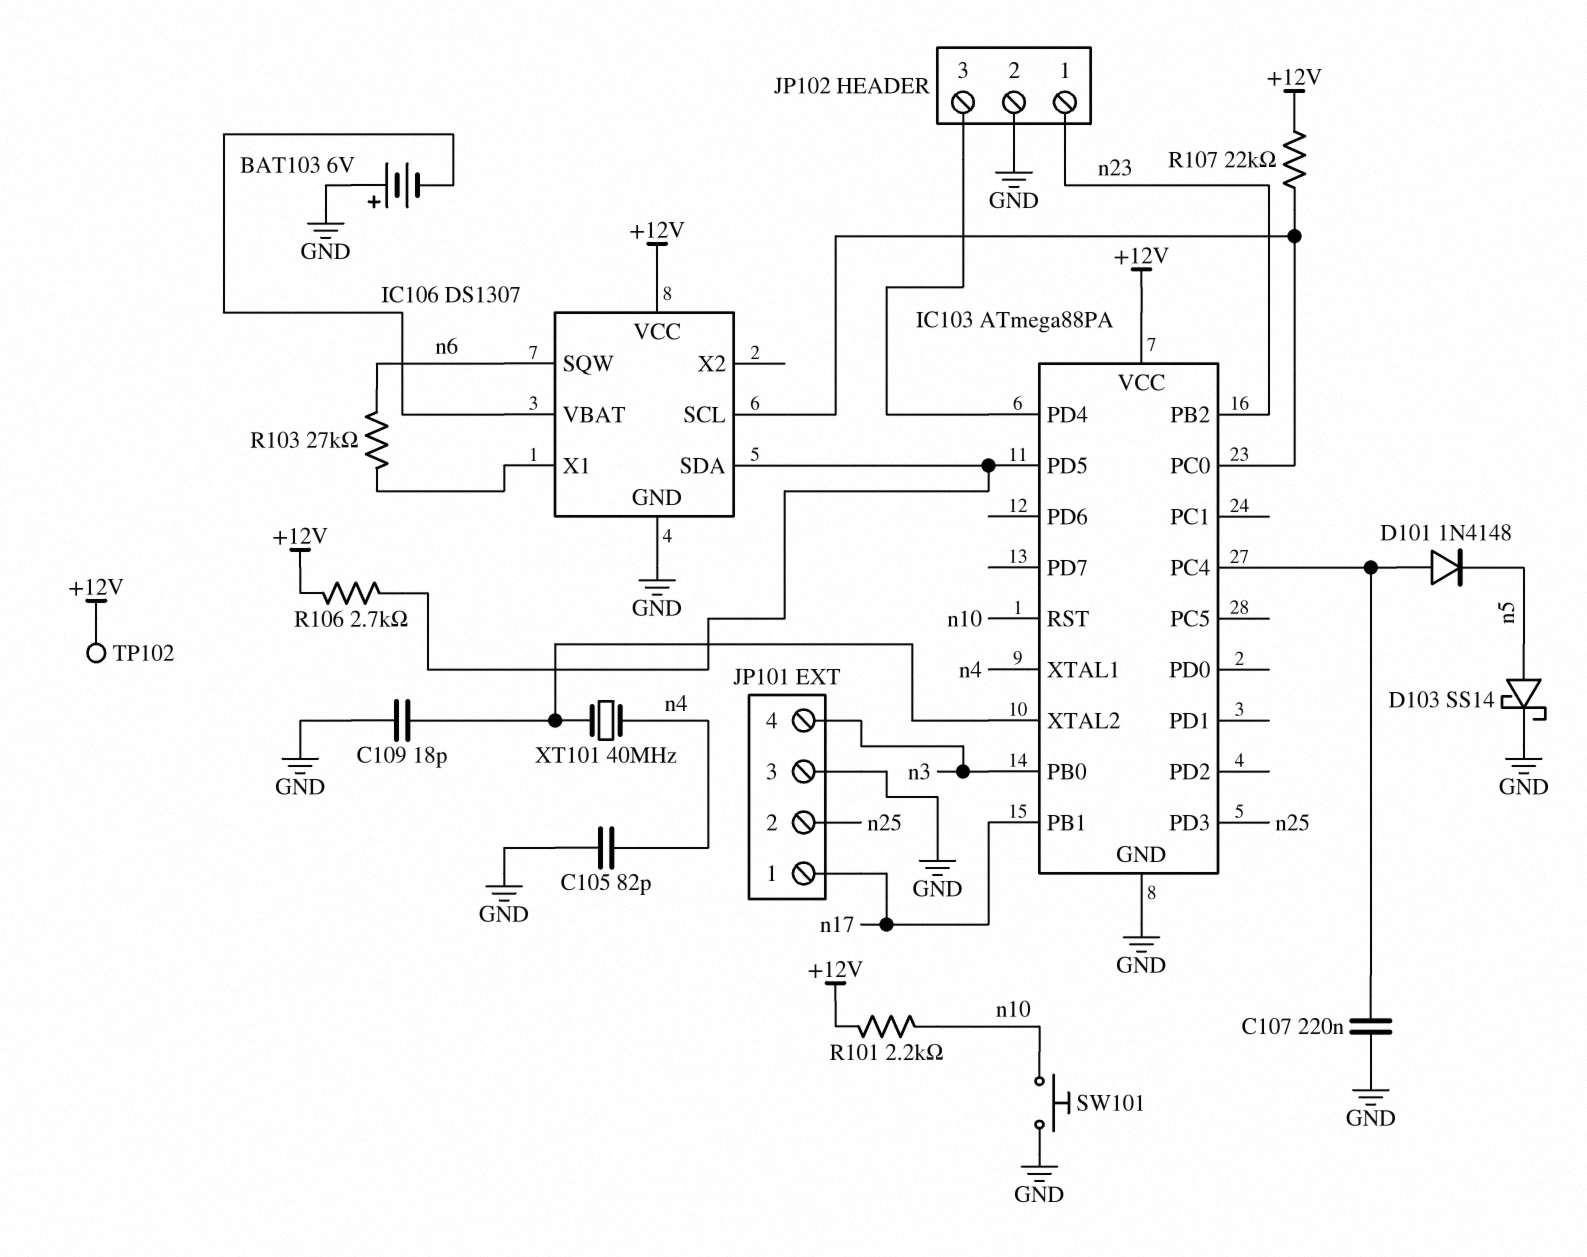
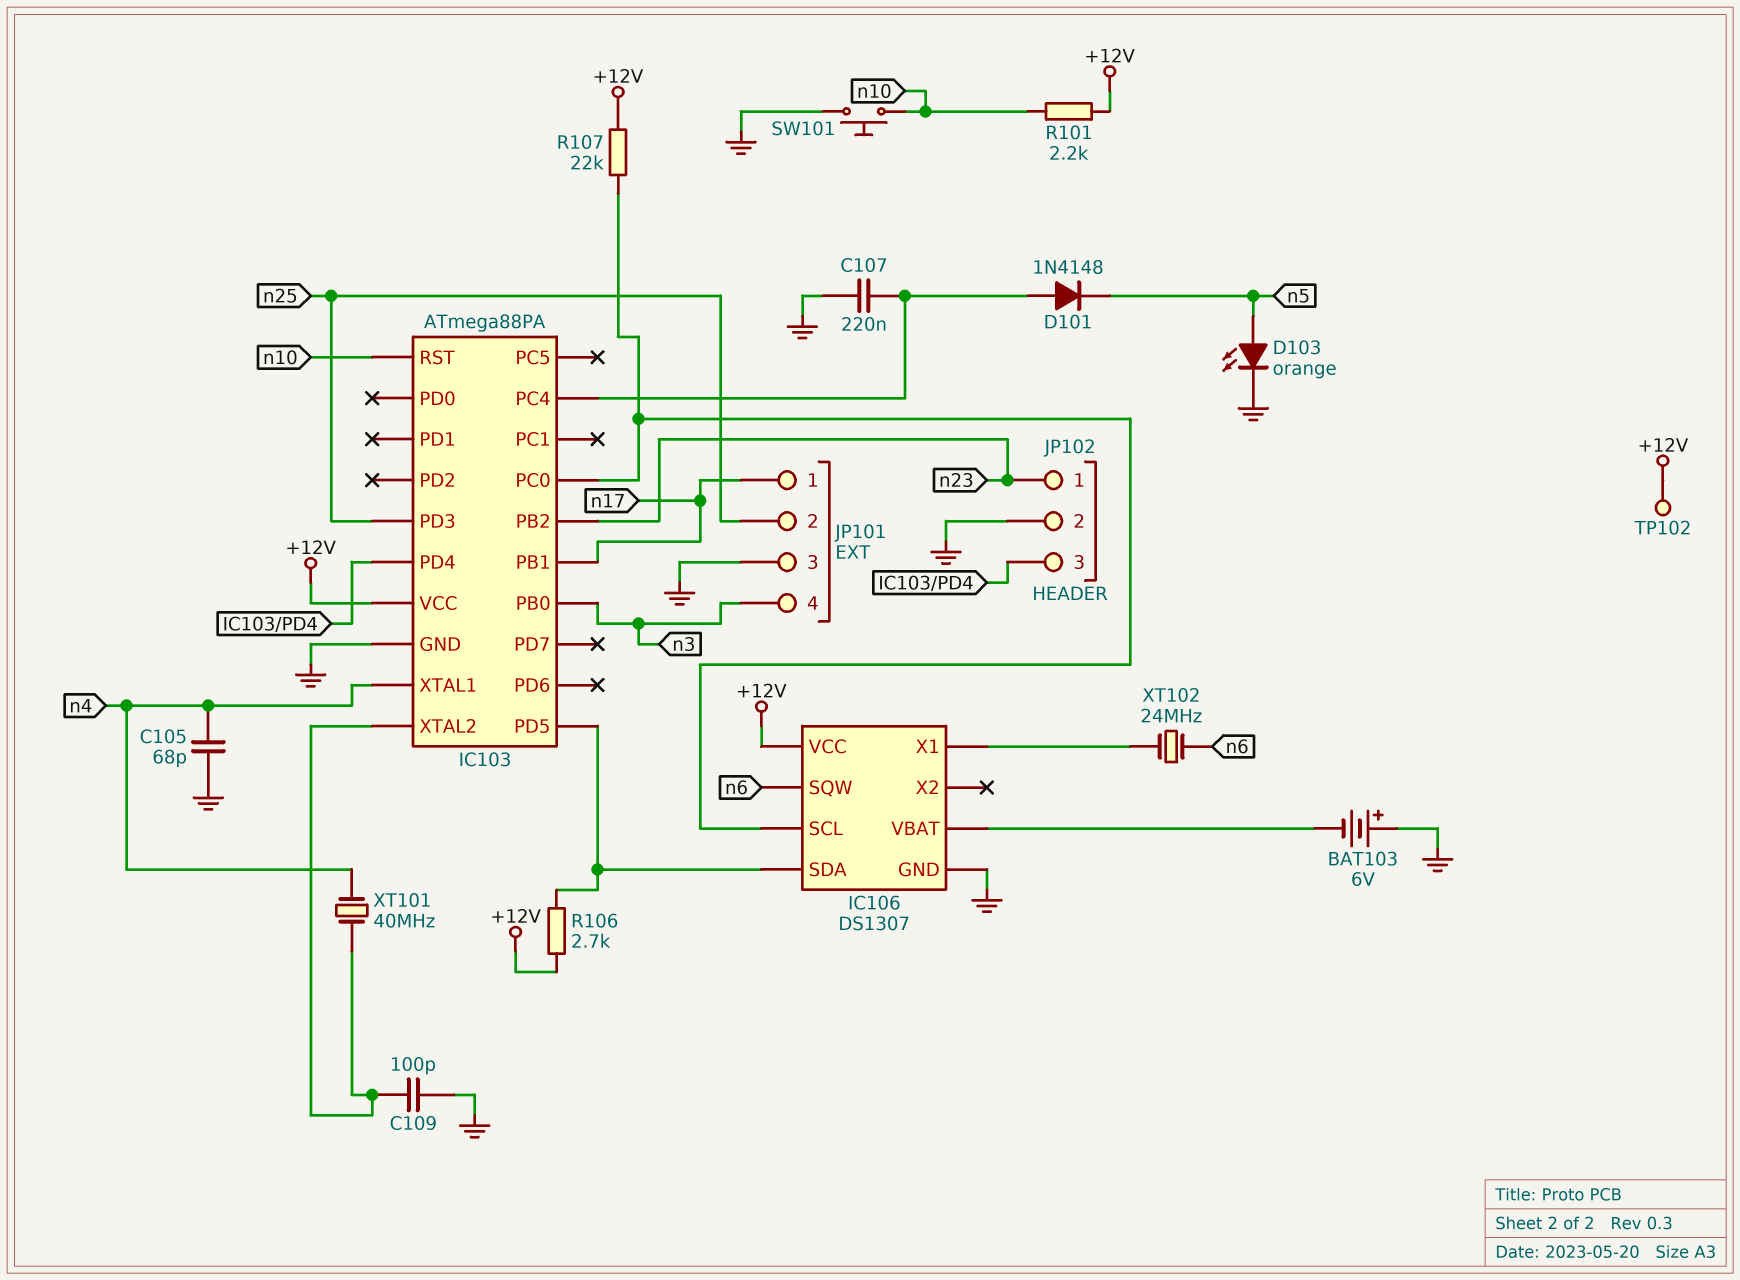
C105: 82pF (GND, n4) -> 68pF (GND, n4)
C109: 18pF (GND, IC103/XTAL2) -> 100pF (GND, IC103/XTAL2)
D103: schottky SS14 (A n5, K GND) -> LED orange (A n5, K GND)
R103: 27k (IC106/X1, n6) -> none
XT102: none -> 24MHz (IC106/X1, n6)

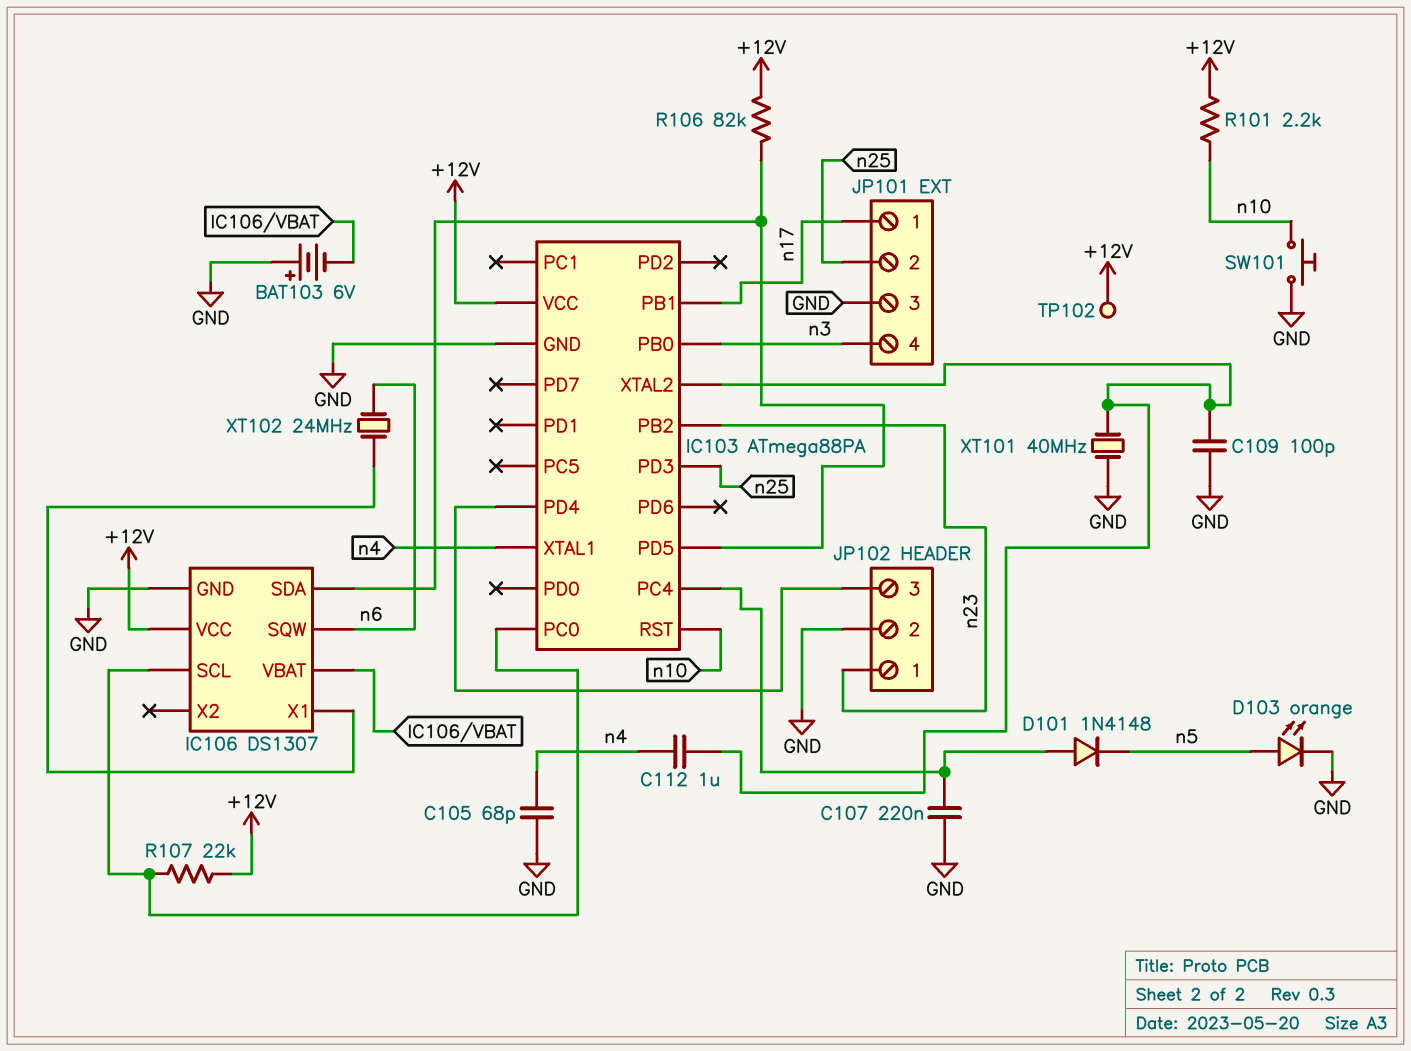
C112: none -> 1uF (IC103/XTAL2, n4)
R106: 2.7k (+12V, IC103/PD5) -> 82k (+12V, IC103/PD5)
XT101: 40MHz (IC103/XTAL2, n4) -> 40MHz (GND, IC103/XTAL2)

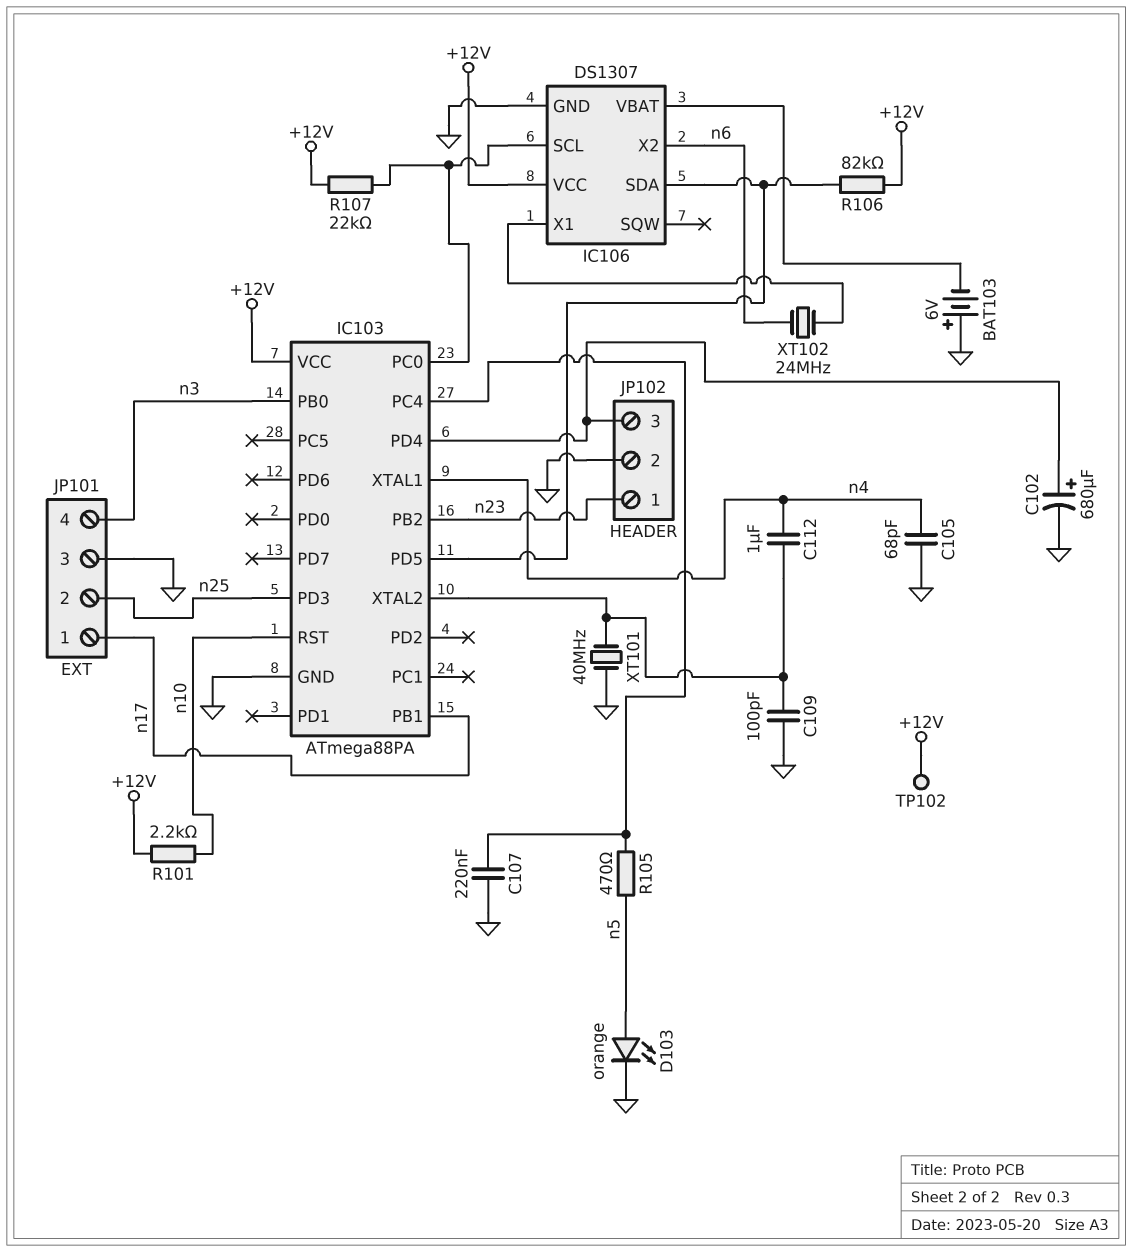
C102: none -> 680uF (plus IC103/PD4, minus GND)
D101: diode 1N4148 (A IC103/PC4, K n5) -> none
IC106 pin SQW: n6 -> none
IC106 pin X2: none -> n6
R105: none -> 470 (IC103/PC4, n5)
SW101: button (GND, n10) -> none

